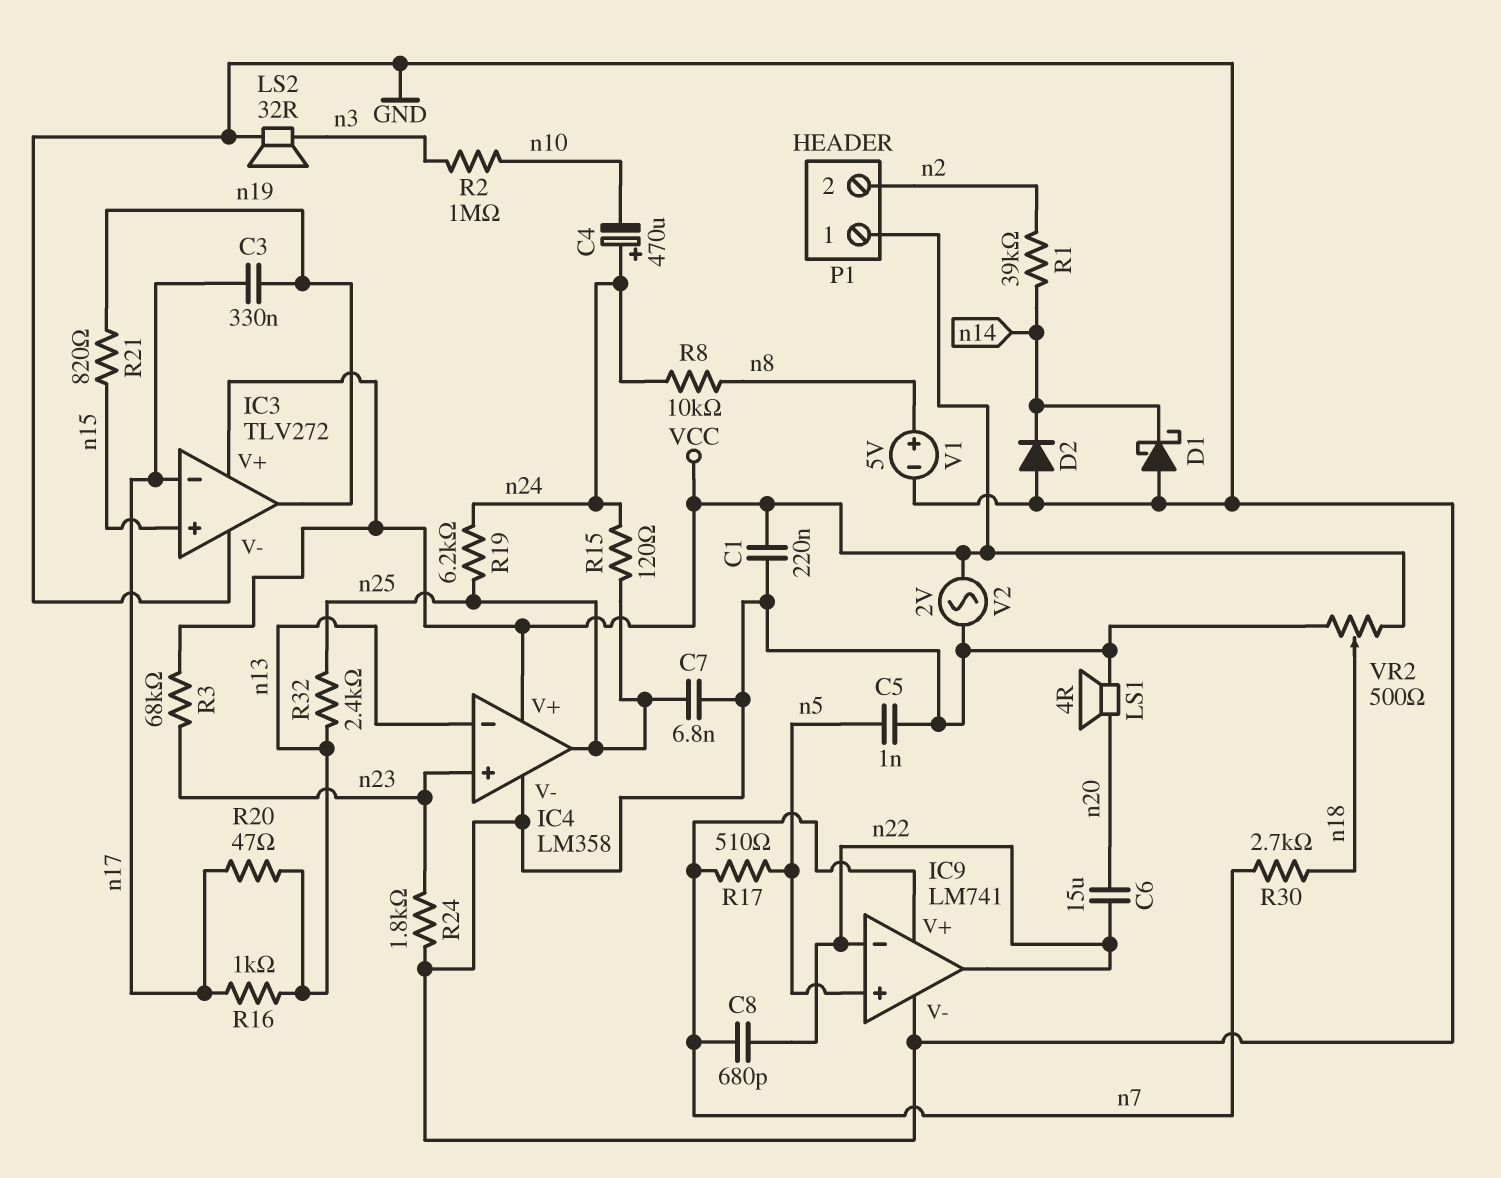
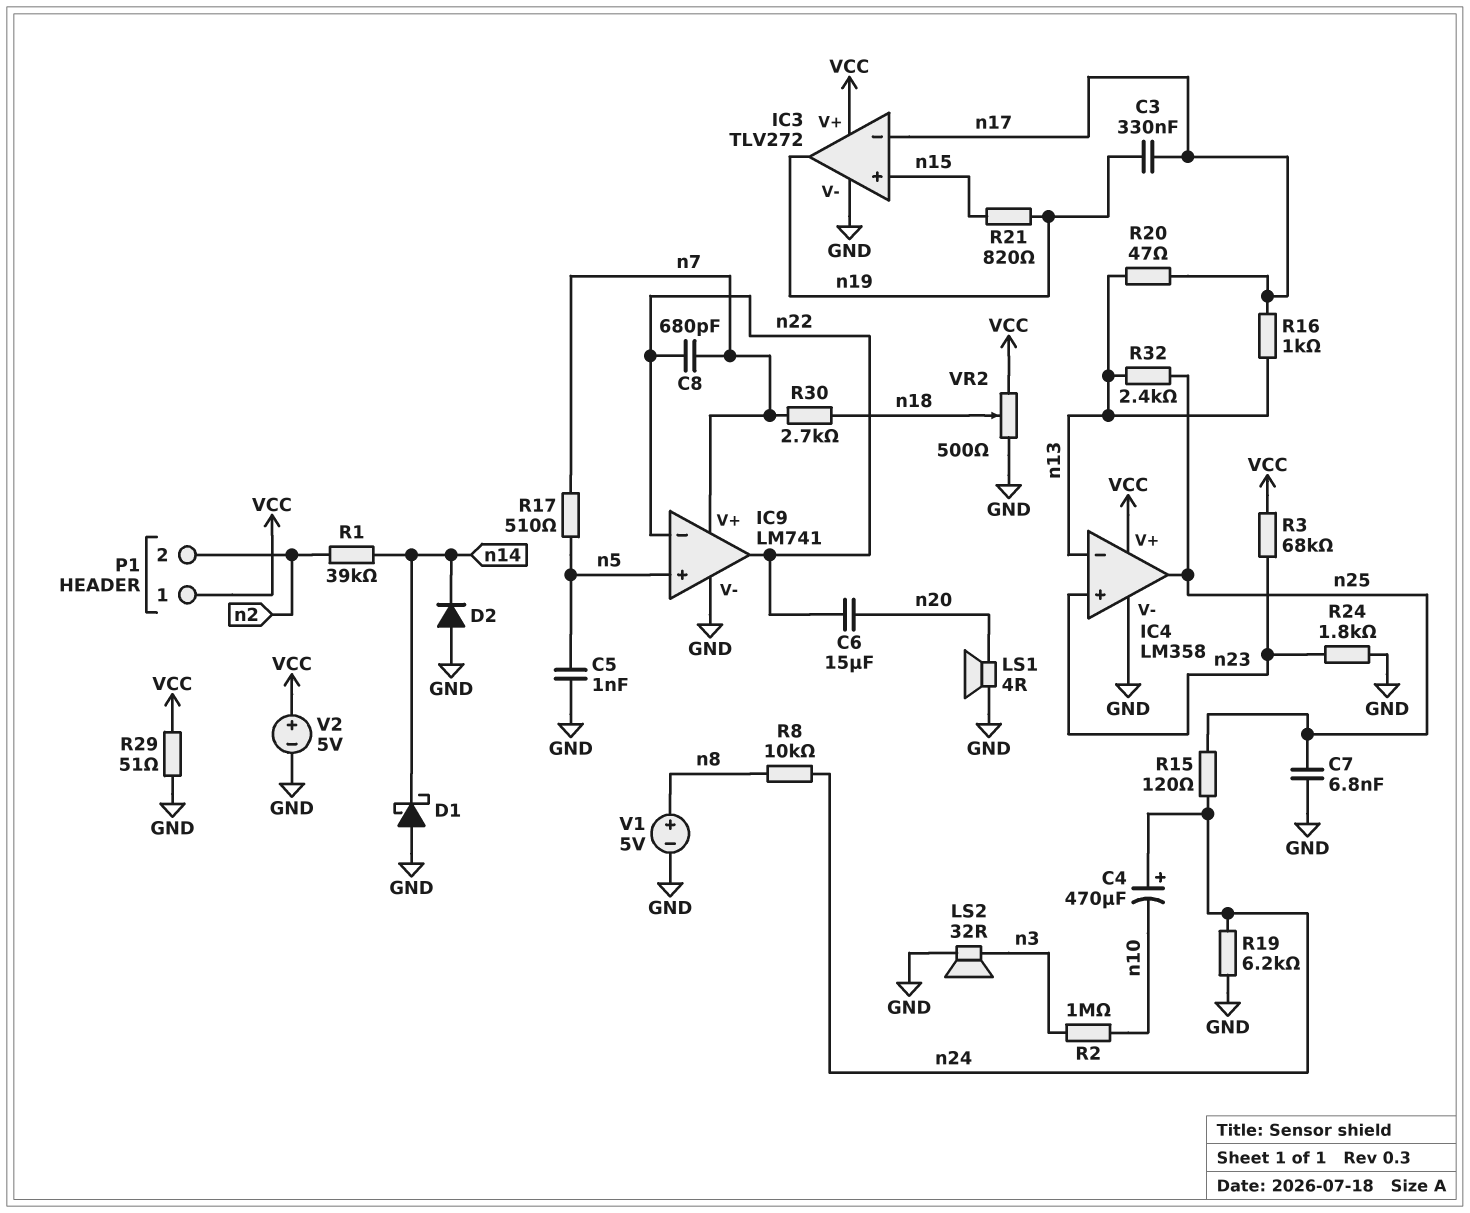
C1: 220nF (GND, VCC) -> none
R19: 6.2k (n24, n25) -> 6.2k (GND, n24)
R29: none -> 51 (GND, VCC)
V2: AC 2V (GND, VCC) -> 5V (plus VCC, minus GND)

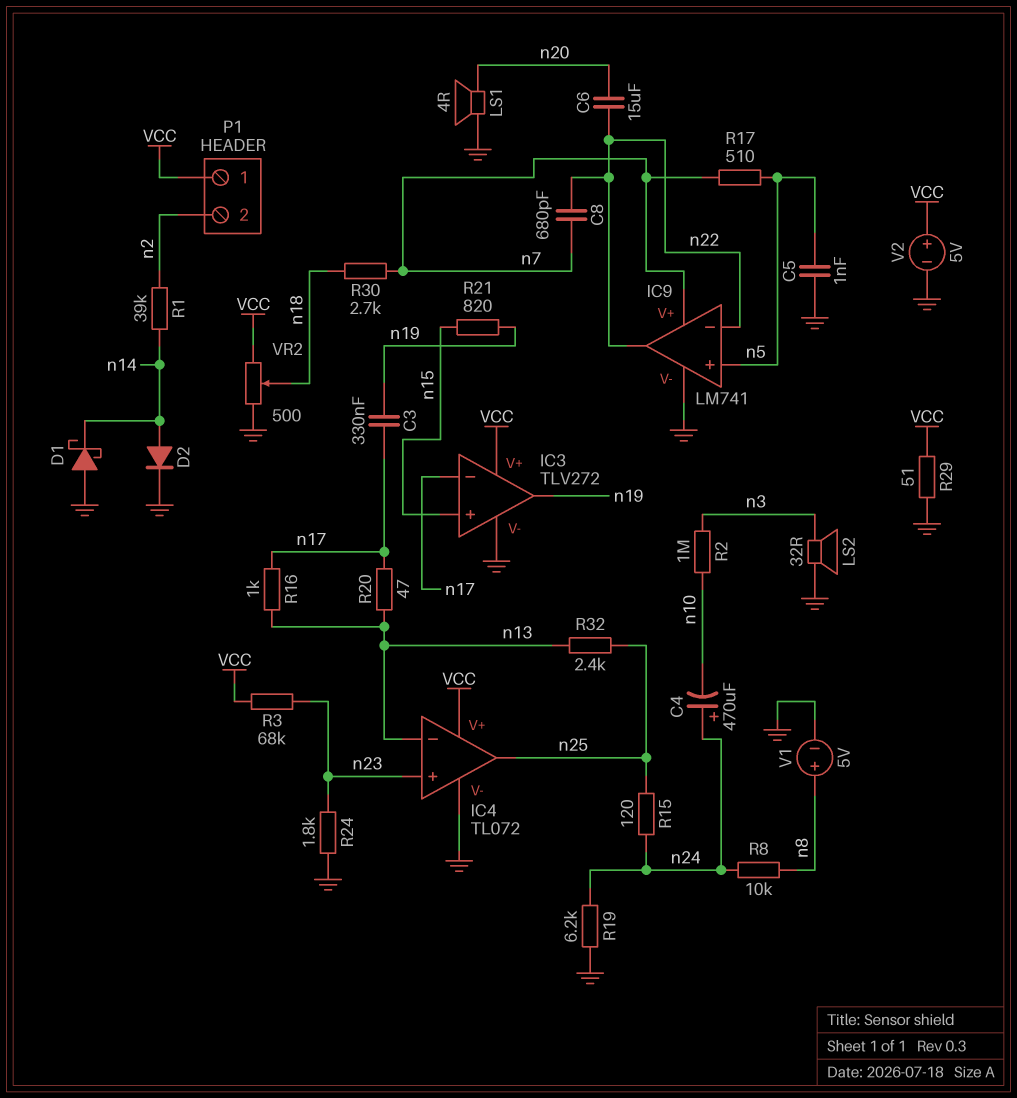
C7: 6.8nF (GND, n25) -> none
D2: diode (A GND, K n14) -> diode (A n14, K GND)
IC4: LM358 -> TL072

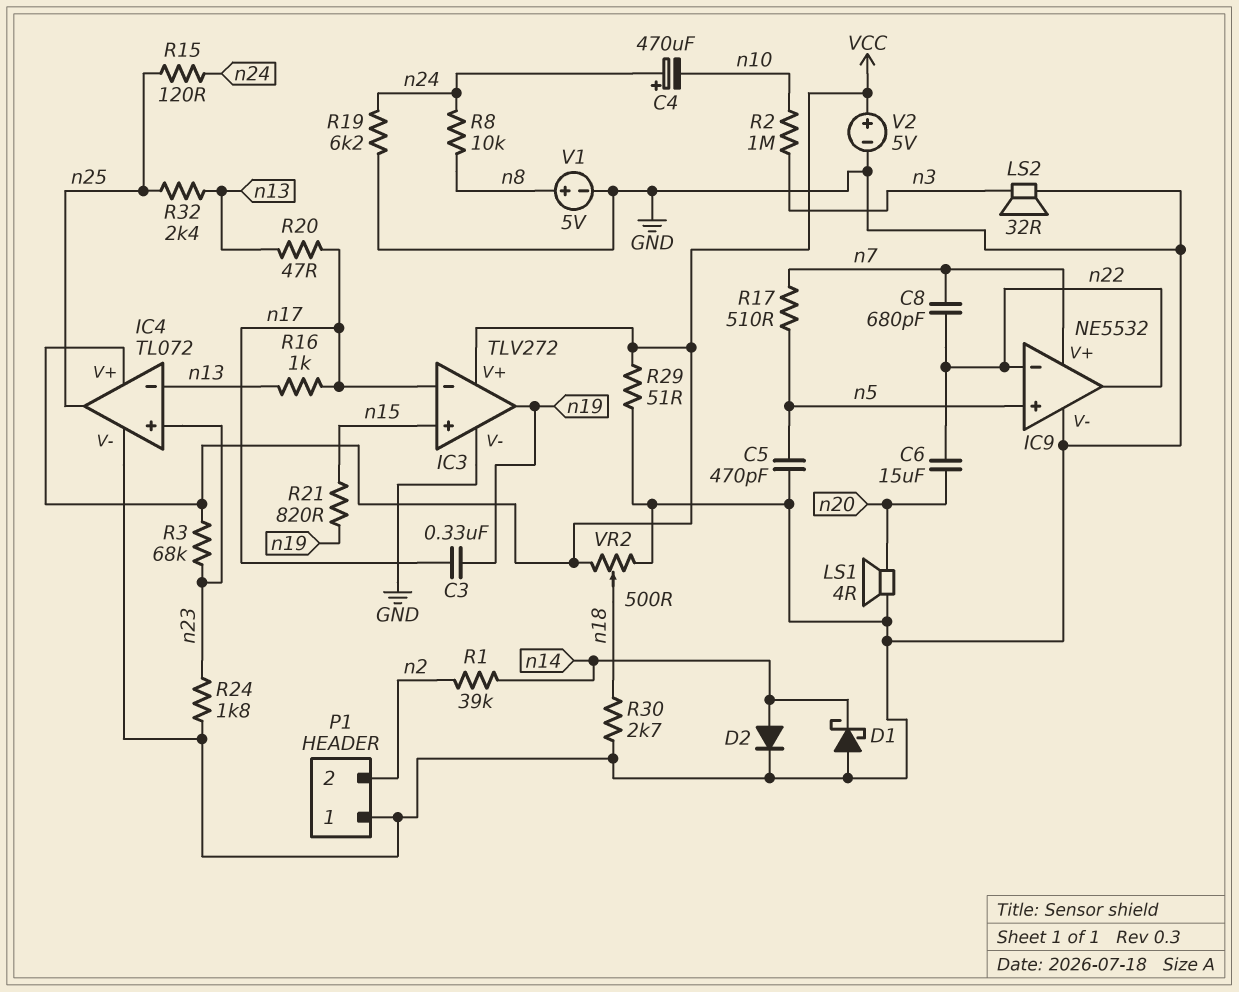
C5: 1nF (GND, n5) -> 470pF (GND, n5)
IC9: LM741 -> NE5532
P1 pin 1: VCC -> GND
R30: 2.7k (n7, n18) -> 2.7k (GND, n18)

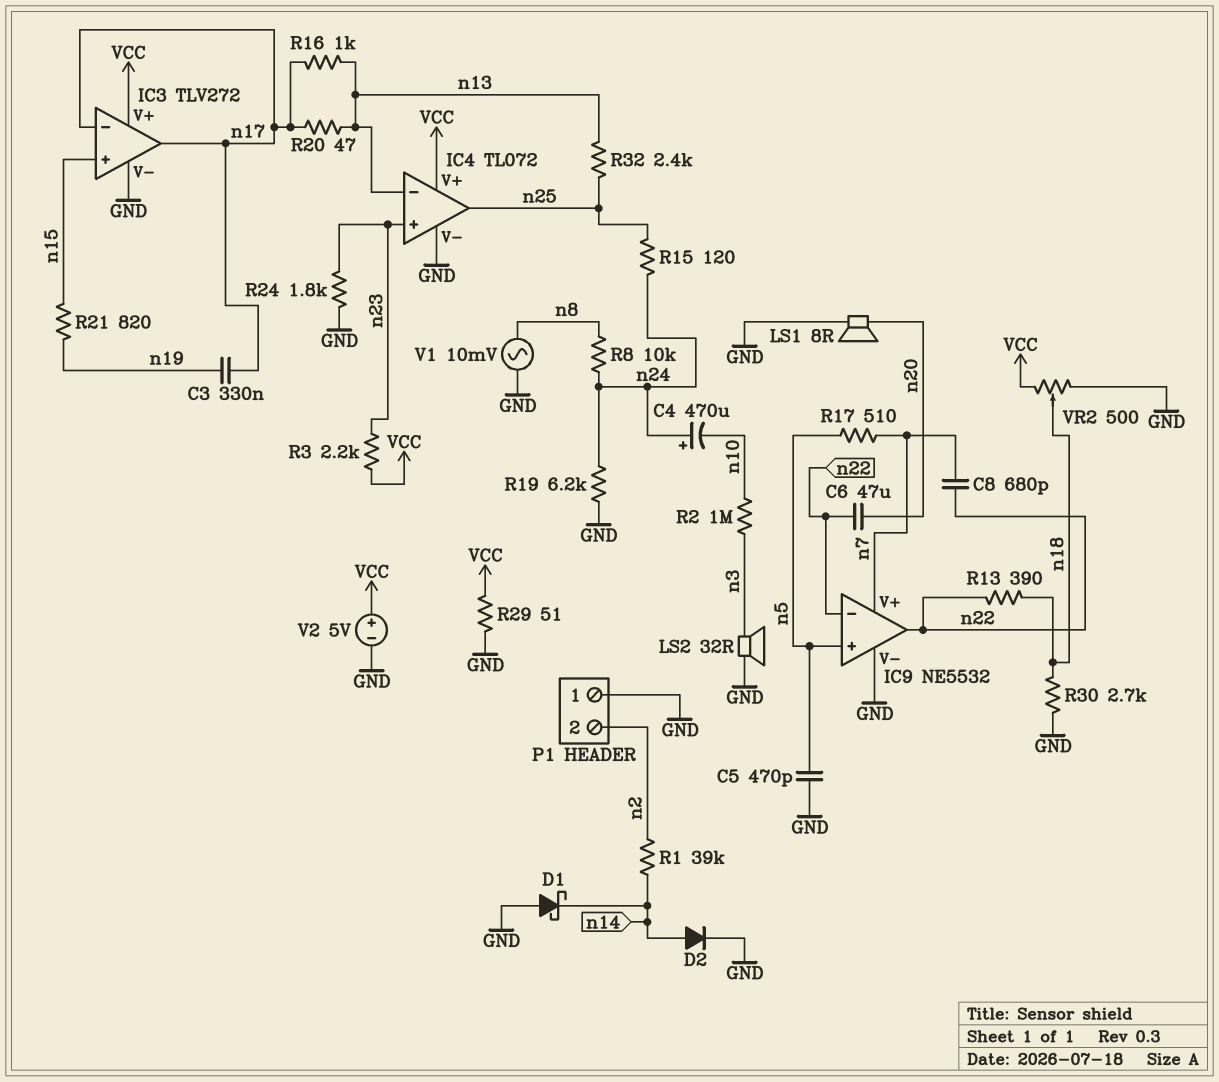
C6: 15uF (n20, n22) -> 47uF (n20, n22)
IC3 pin out: n19 -> n17
LS1: speaker 4R (GND, n20) -> speaker 8R (GND, n20)
R3: 68k (VCC, n23) -> 2.2k (VCC, n23)
R13: none -> 390 (n18, n22)
V1: 5V (plus n8, minus GND) -> AC 10mV (GND, n8)

